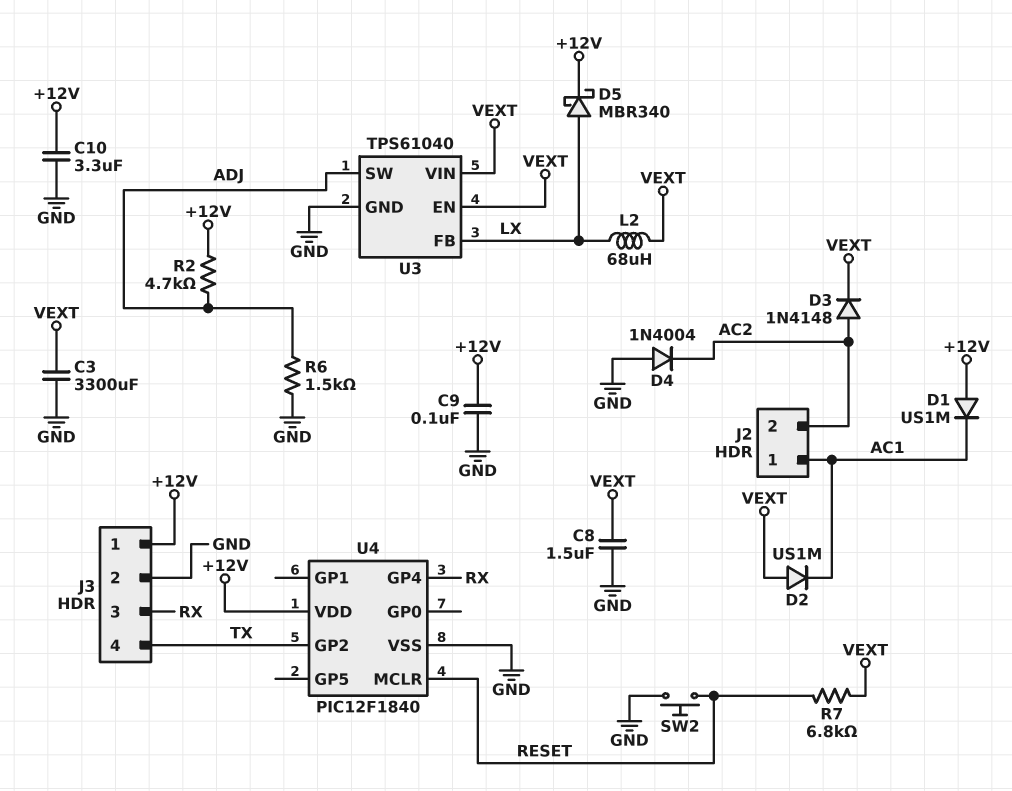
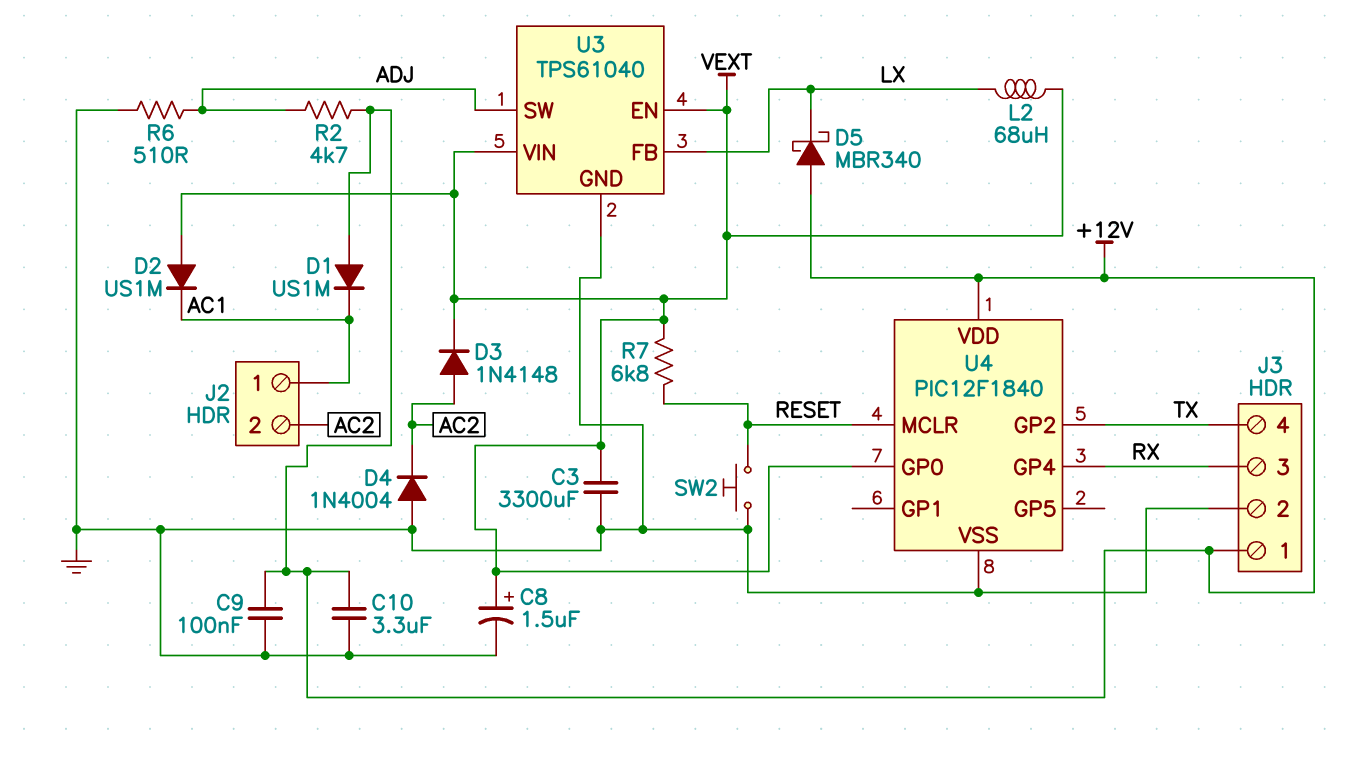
C8: 1.5uF (GND, VEXT) -> 1.5uF (plus VEXT, minus GND)
D5: schottky MBR340 (A LX, K +12V) -> schottky MBR340 (A +12V, K LX)
R6: 1.5k (ADJ, GND) -> 510 (ADJ, GND)
U4 pin GP0: none -> VEXT

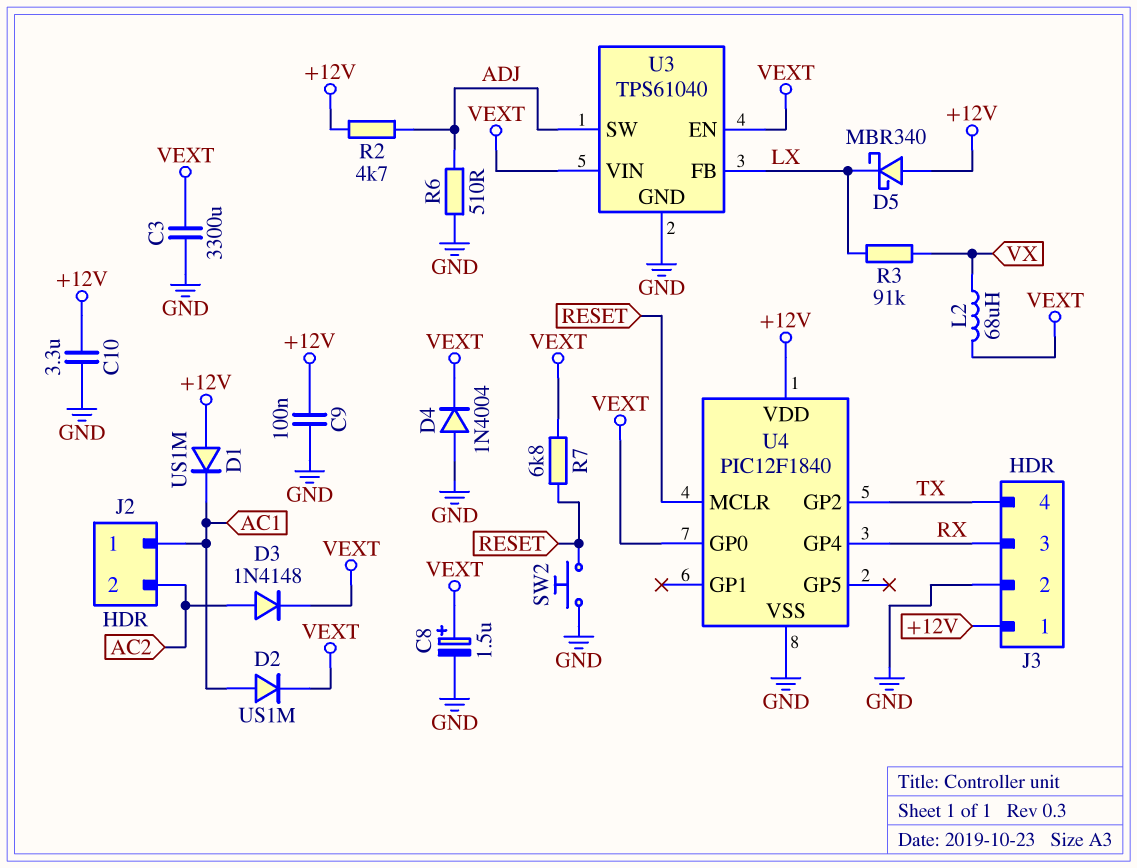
D2: diode US1M (A VEXT, K AC1) -> diode US1M (A AC1, K VEXT)
D4: diode 1N4004 (A GND, K AC2) -> diode 1N4004 (A GND, K VEXT)
L2: 68uH (LX, VEXT) -> 68uH (VEXT, VX)
R3: none -> 91k (LX, VX)

